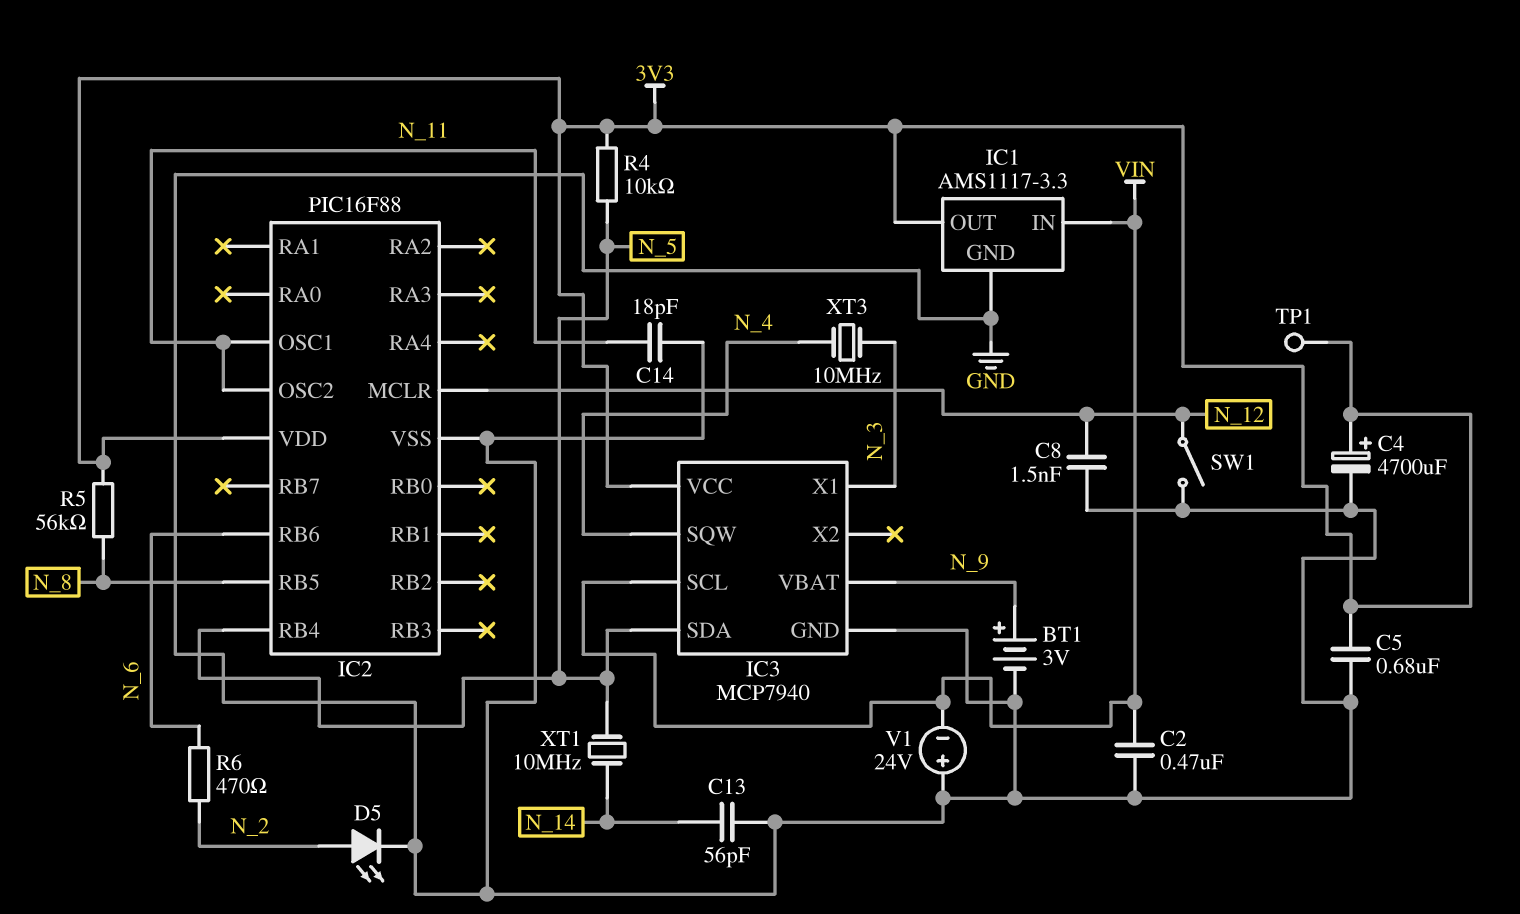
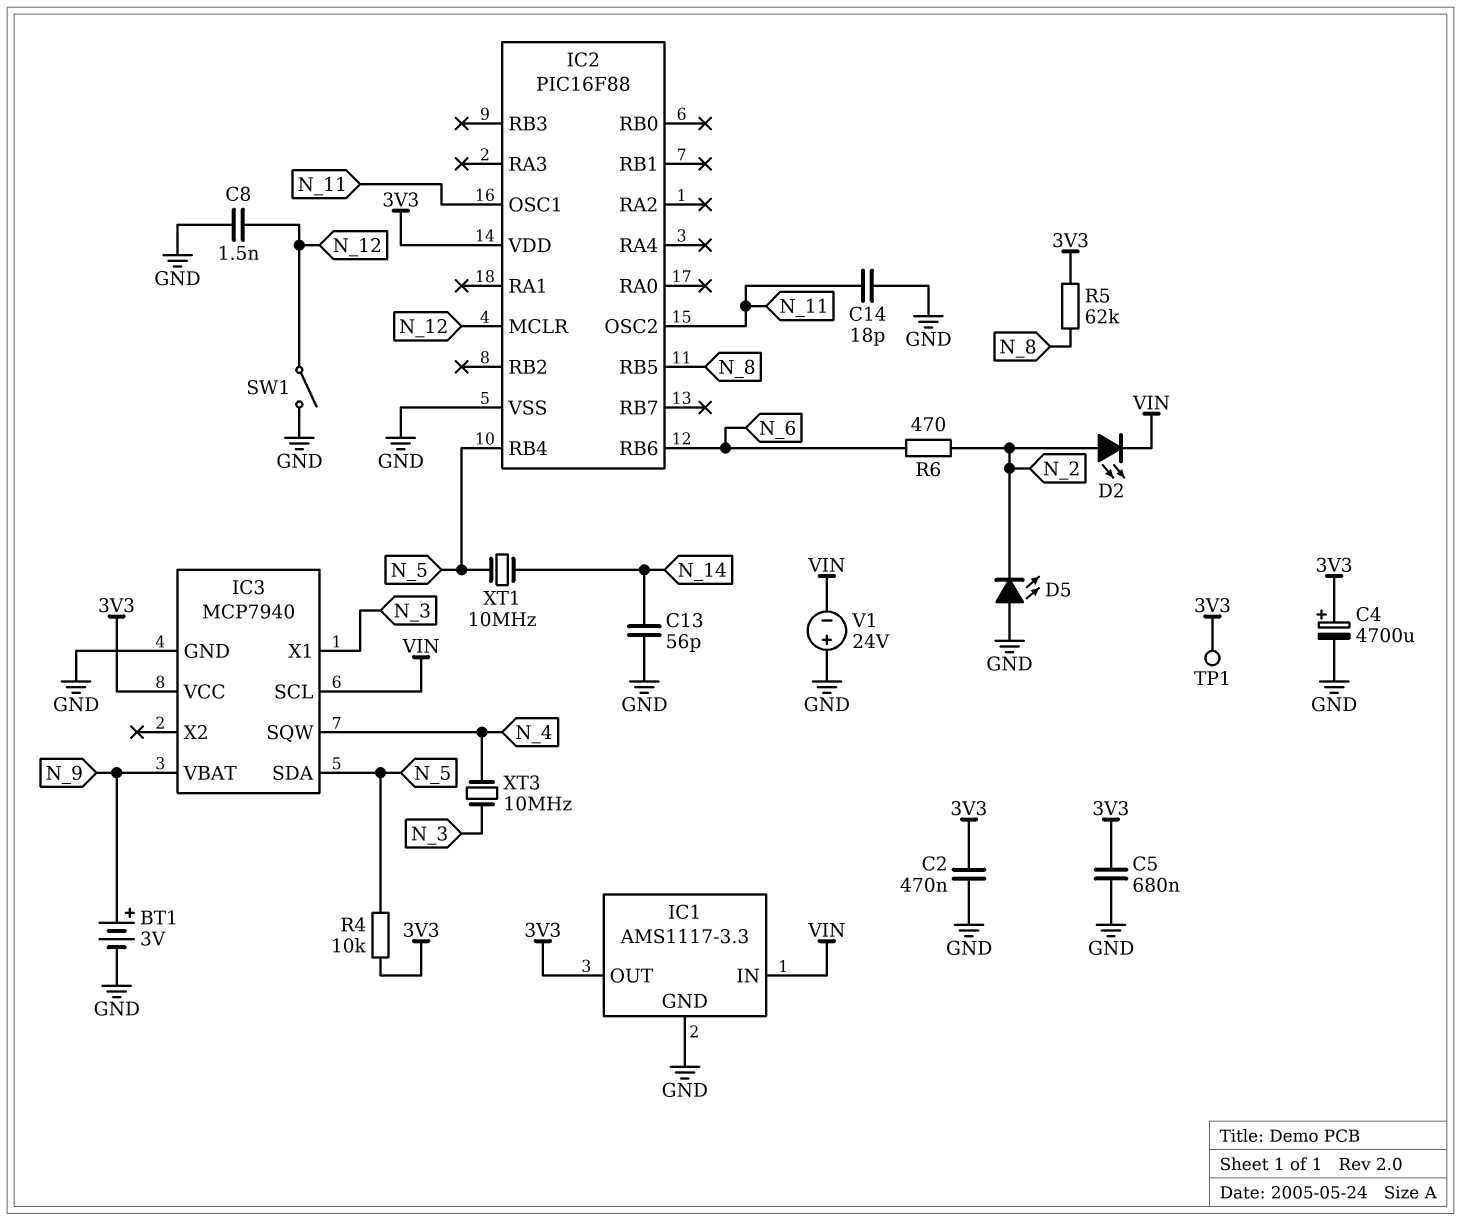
C2: 470nF (GND, VIN) -> 470nF (3V3, GND)
D2: none -> LED (A N_2, K VIN)
D5: LED (A N_2, K GND) -> LED (A GND, K N_2)
R5: 56k (3V3, N_8) -> 62k (3V3, N_8)

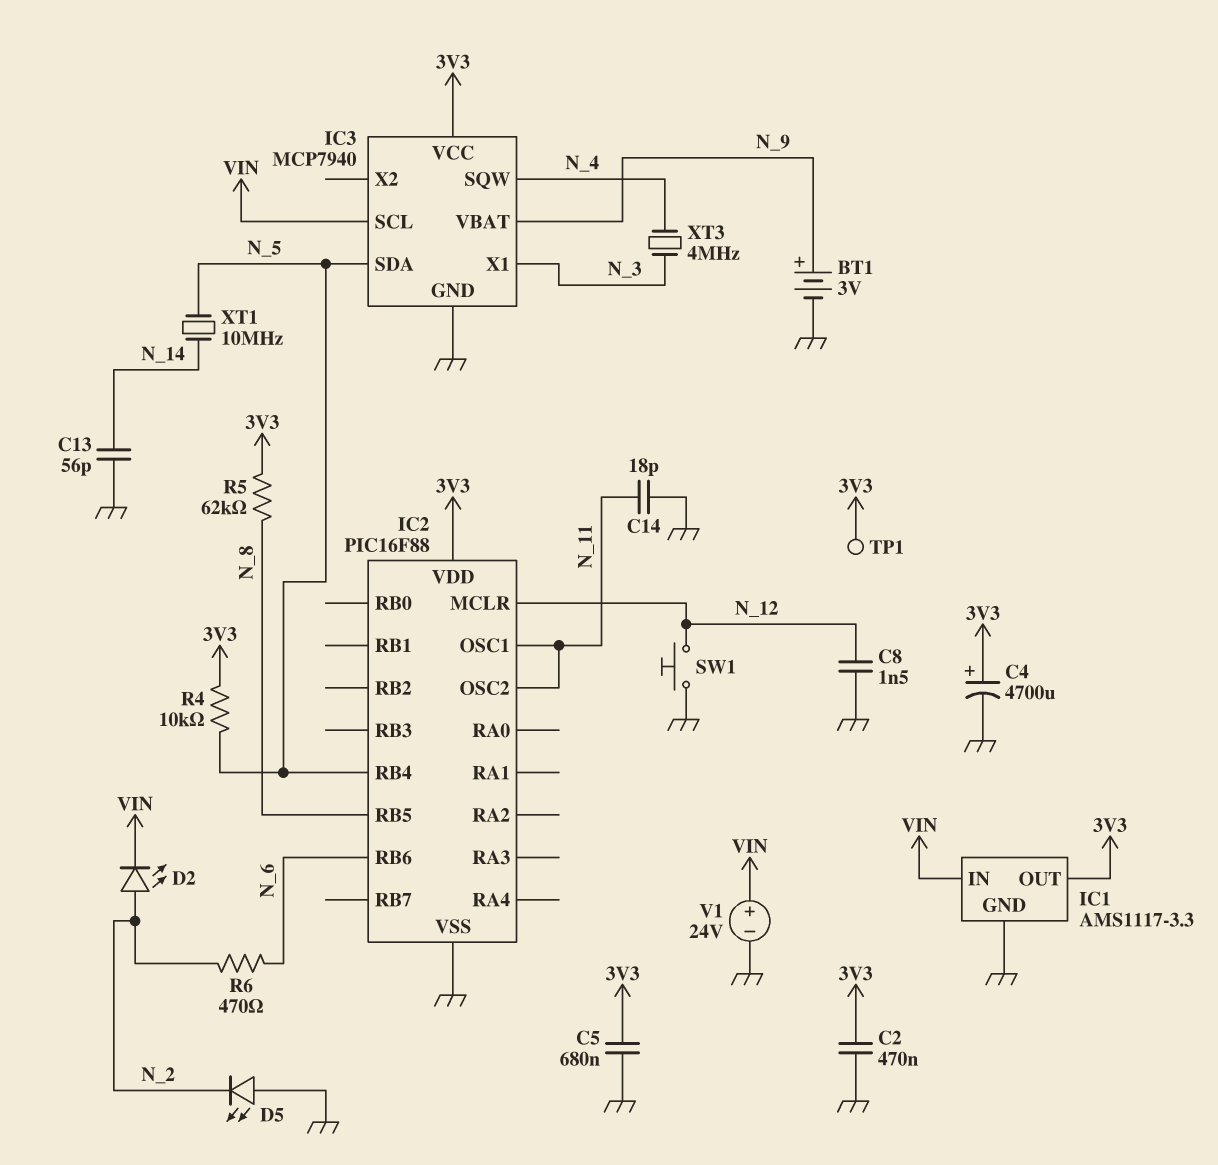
SW1: switch (GND, N_12) -> button (GND, N_12)
V1: 24V (plus GND, minus VIN) -> 24V (plus VIN, minus GND)
XT3: 10MHz (N_3, N_4) -> 4MHz (N_3, N_4)

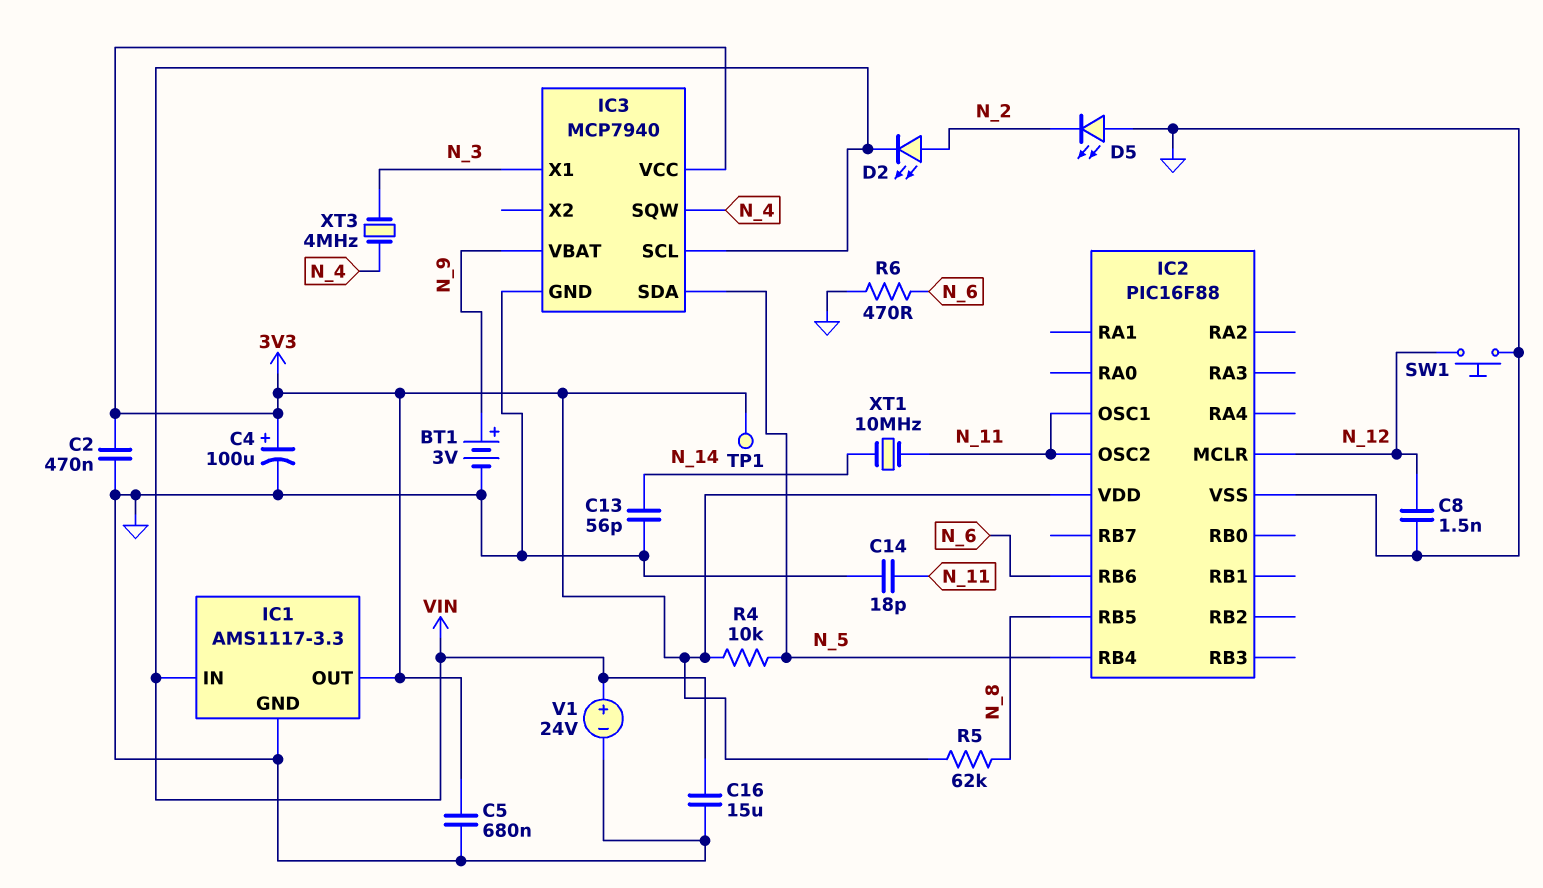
C4: 4700uF (plus 3V3, minus GND) -> 100uF (plus 3V3, minus GND)
C16: none -> 15uF (GND, VIN)
R6: 470 (N_2, N_6) -> 470 (GND, N_6)
XT1: 10MHz (N_5, N_14) -> 10MHz (N_11, N_14)

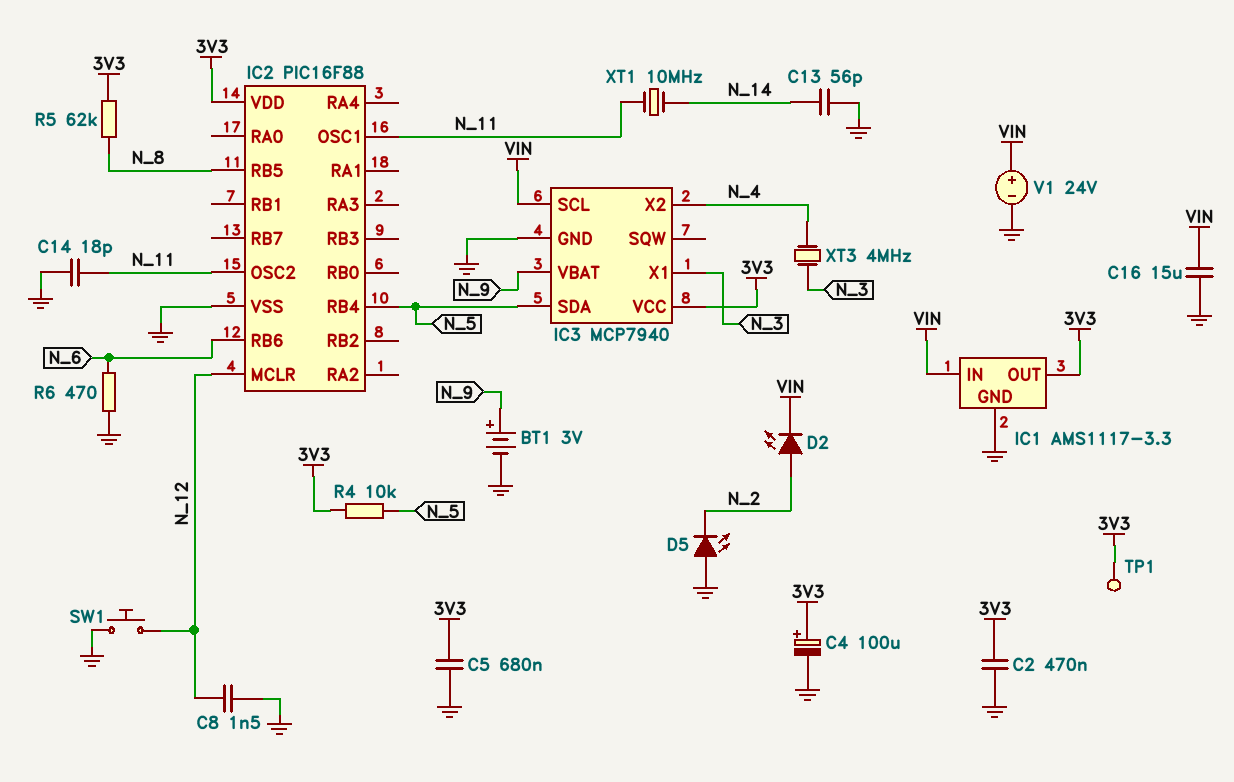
IC3 pin SQW: N_4 -> none
IC3 pin X2: none -> N_4

